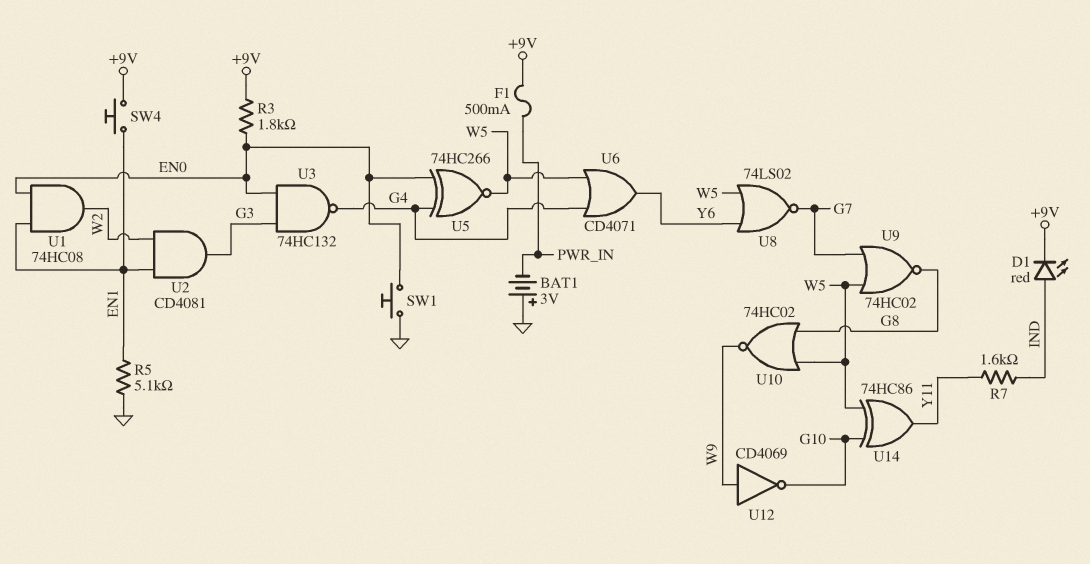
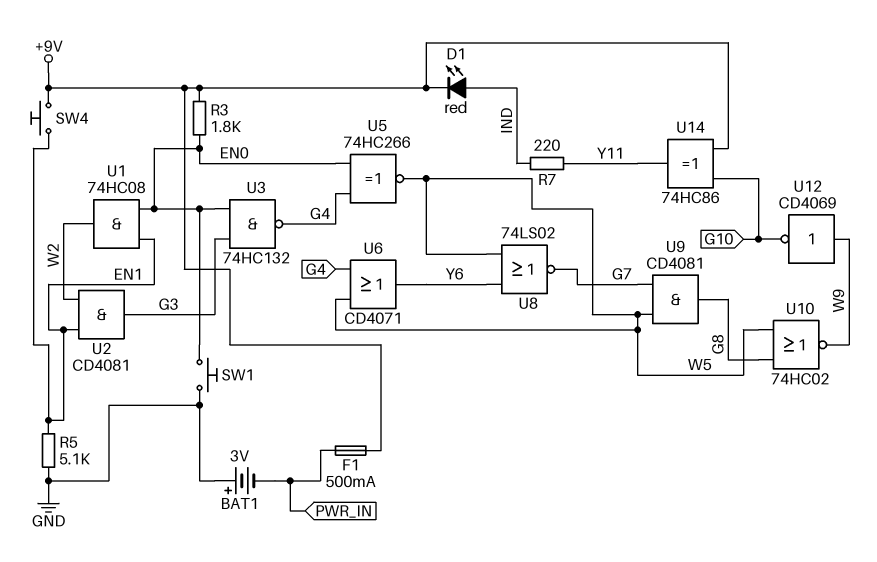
R7: 1.6k (IND, Y11) -> 220 (IND, Y11)
U9: NOR 74HC02 (in G7, in W5, out G8) -> AND CD4081 (in G7, in W5, out G8)
U14: XOR 74HC86 (in G10, in W5, out Y11) -> XOR 74HC86 (in +9V, in G10, out Y11)

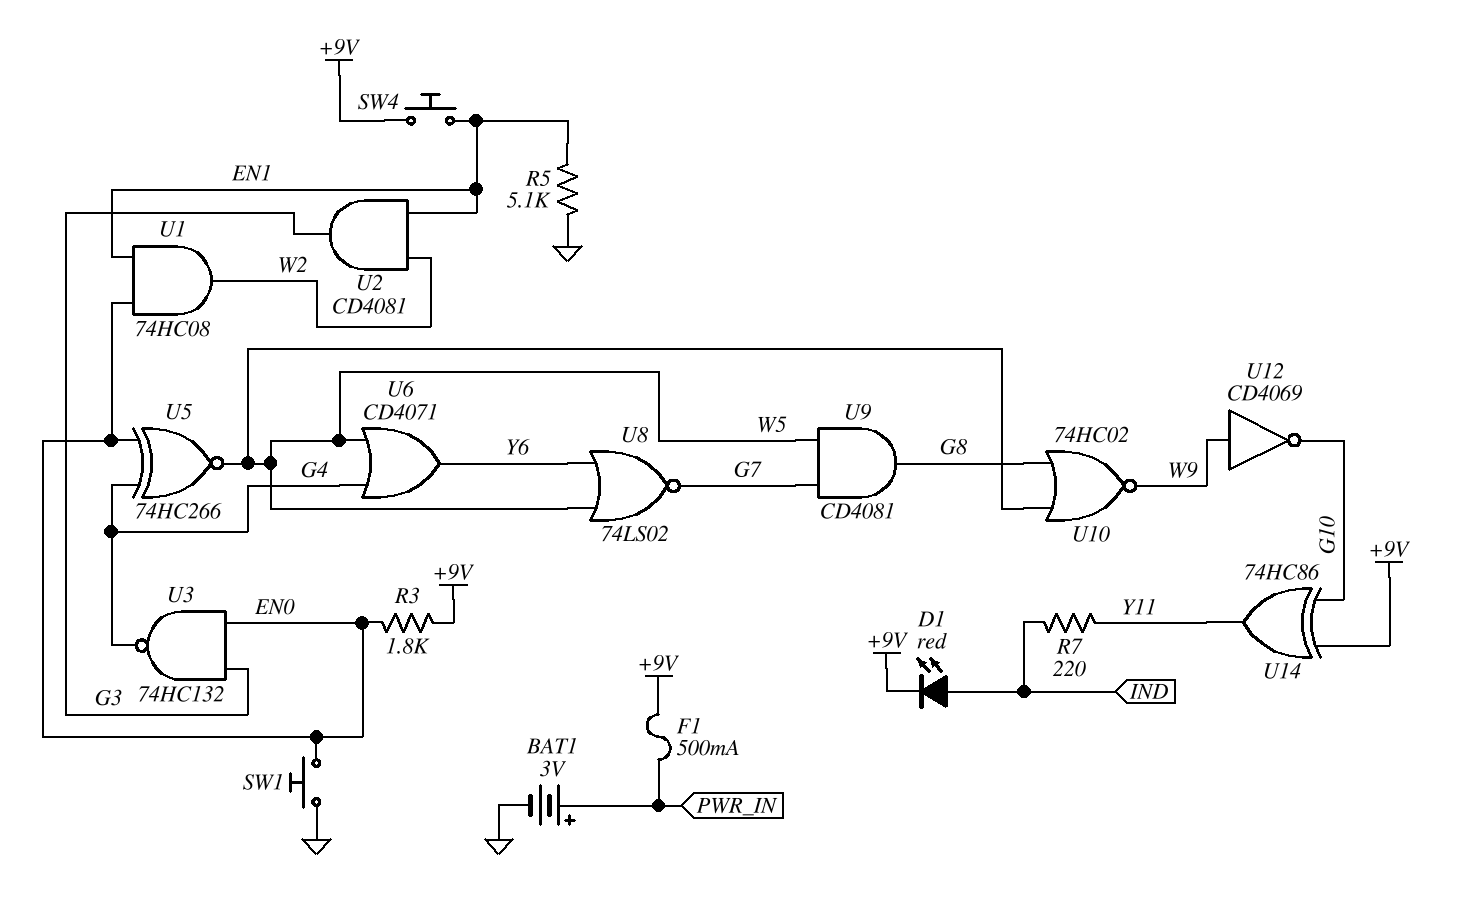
BAT1: 3V (plus GND, minus PWR_IN) -> 3V (plus PWR_IN, minus GND)

